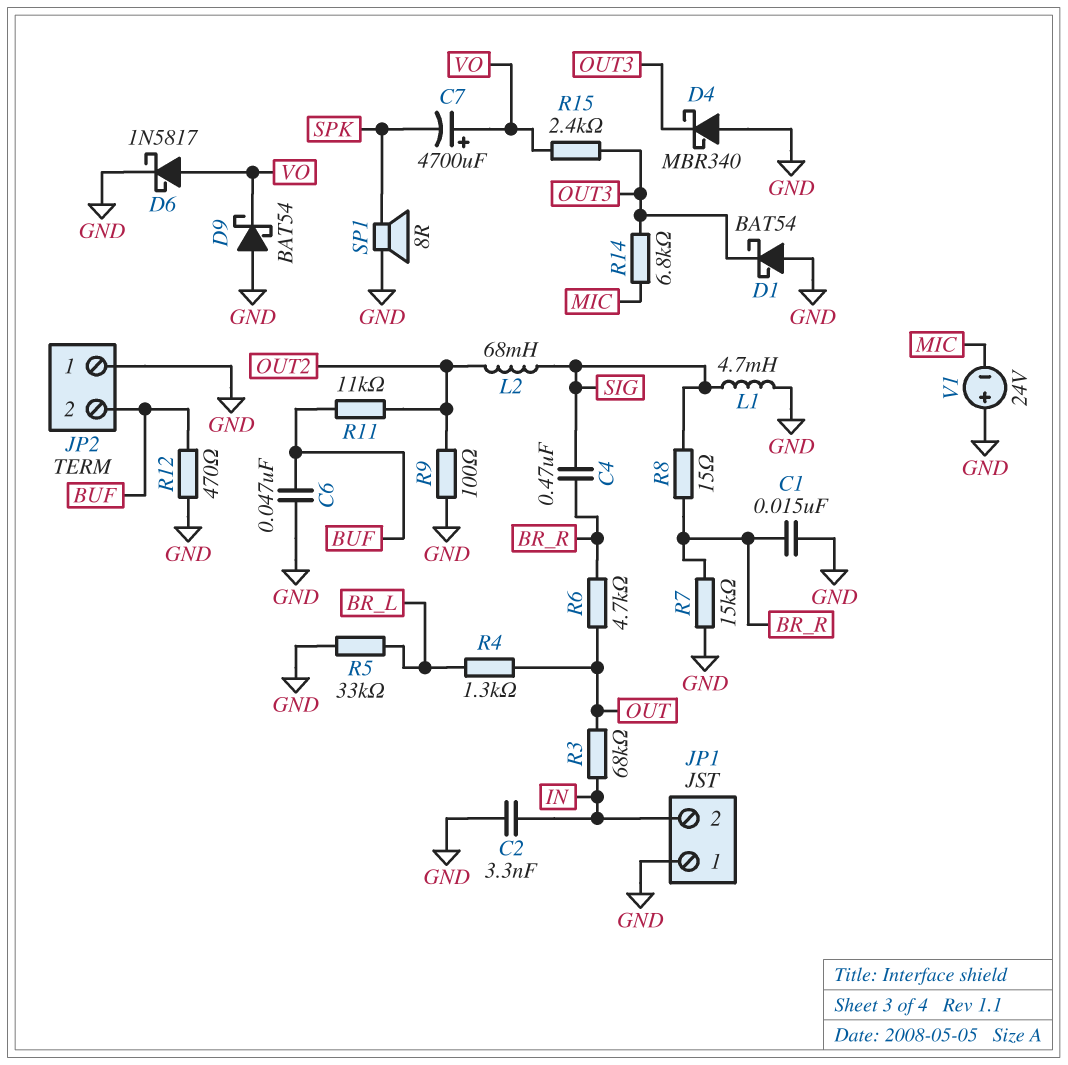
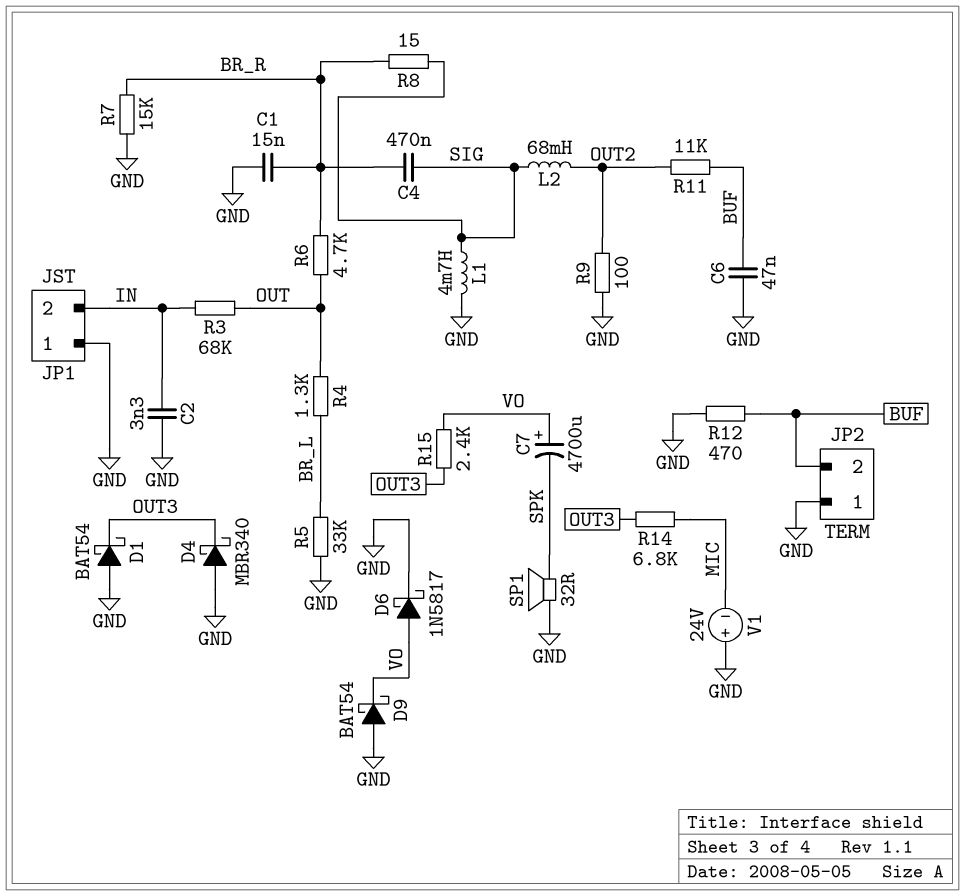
SP1: speaker 8R (GND, SPK) -> speaker 32R (GND, SPK)

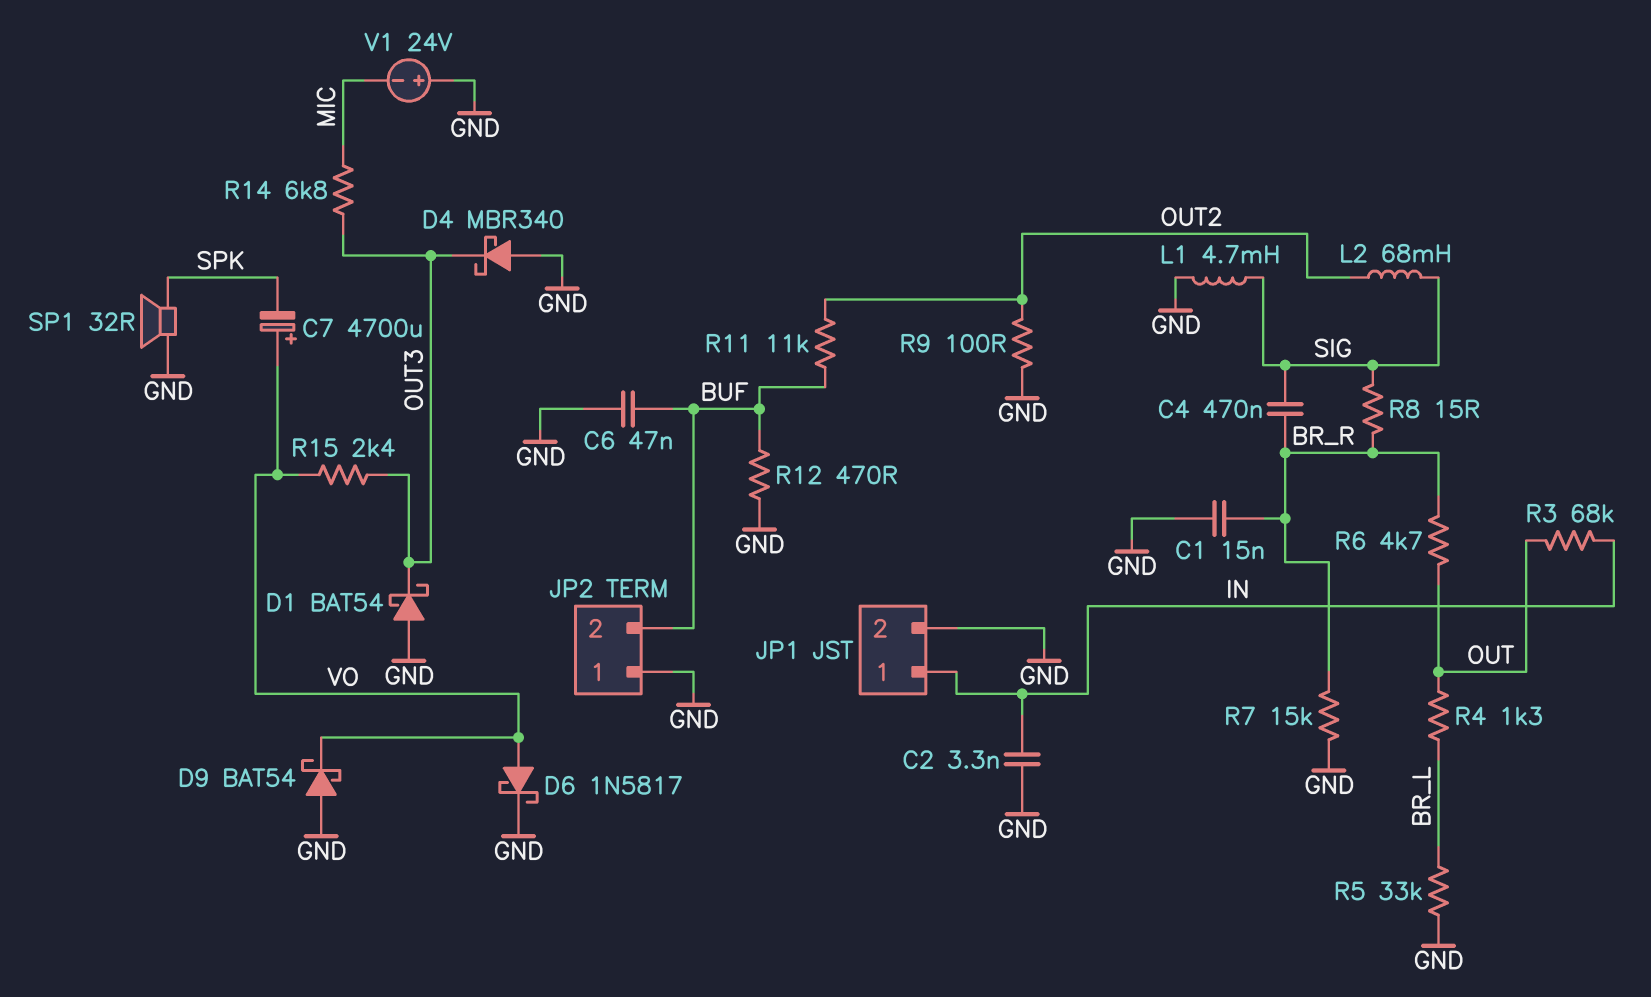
JP1 pin 1: GND -> IN
JP1 pin 2: IN -> GND

